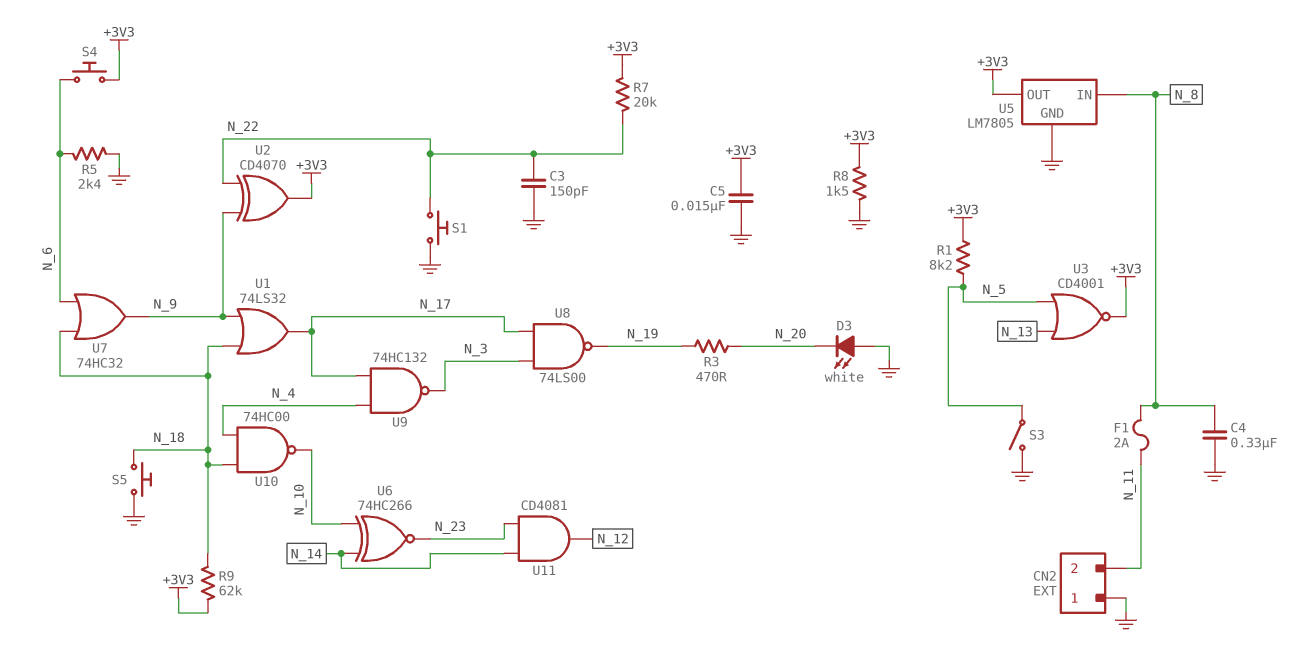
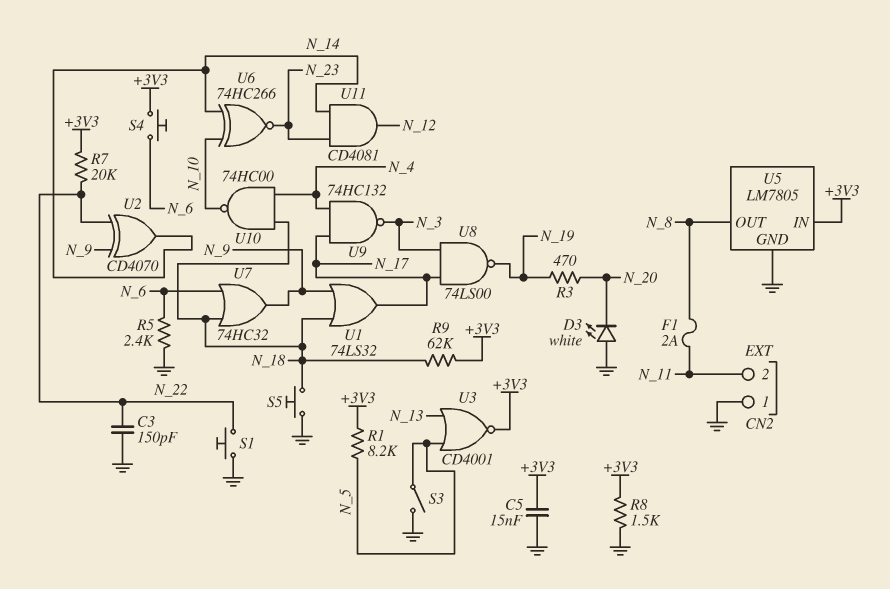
C4: 330nF (GND, N_8) -> none
U2: XOR CD4070 (in N_9, in N_22, out +3V3) -> XOR CD4070 (in N_9, in N_22, out N_14)
U5 pin IN: N_8 -> +3V3
U5 pin OUT: +3V3 -> N_8

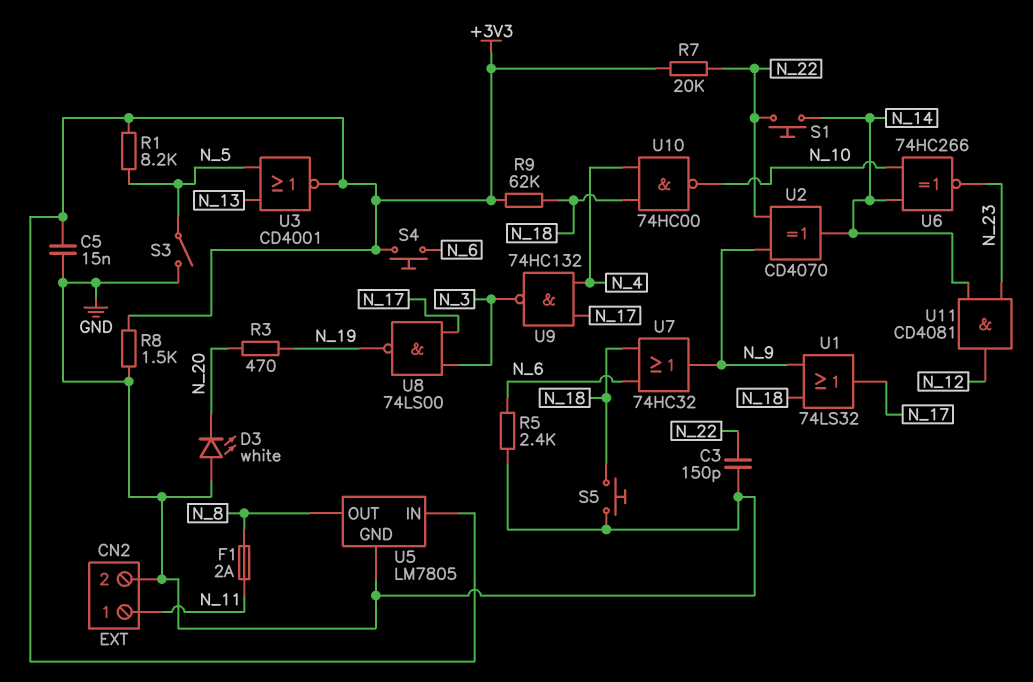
CN2 pin 1: GND -> N_11
CN2 pin 2: N_11 -> GND
S1: button (GND, N_22) -> button (N_14, N_22)

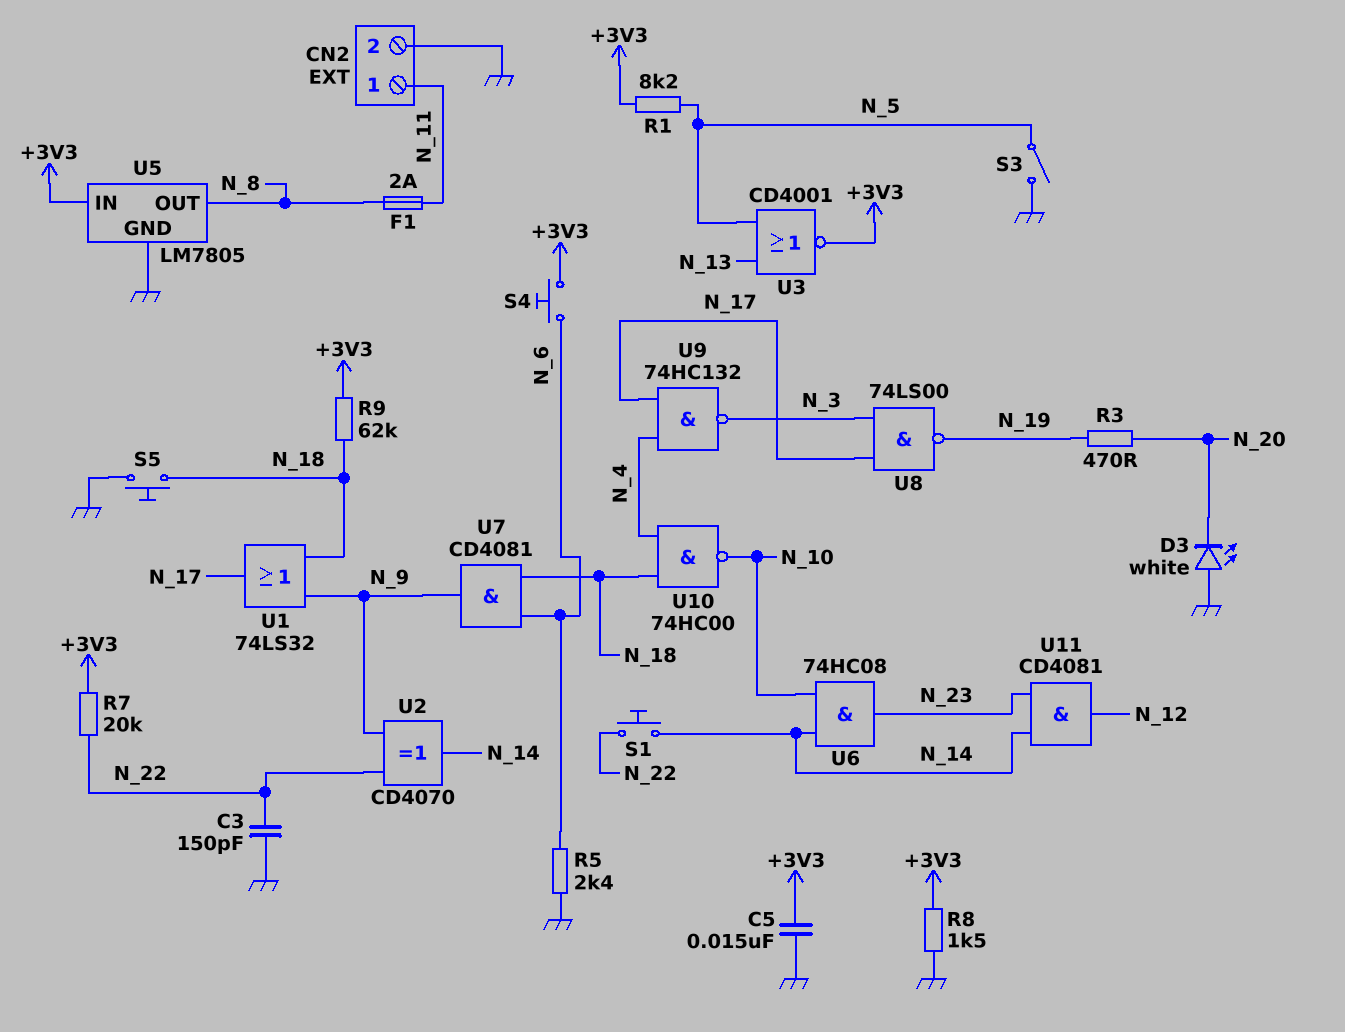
U6: XNOR 74HC266 (in N_10, in N_14, out N_23) -> AND 74HC08 (in N_10, in N_14, out N_23)
U7: OR 74HC32 (in N_6, in N_18, out N_9) -> AND CD4081 (in N_6, in N_18, out N_9)

